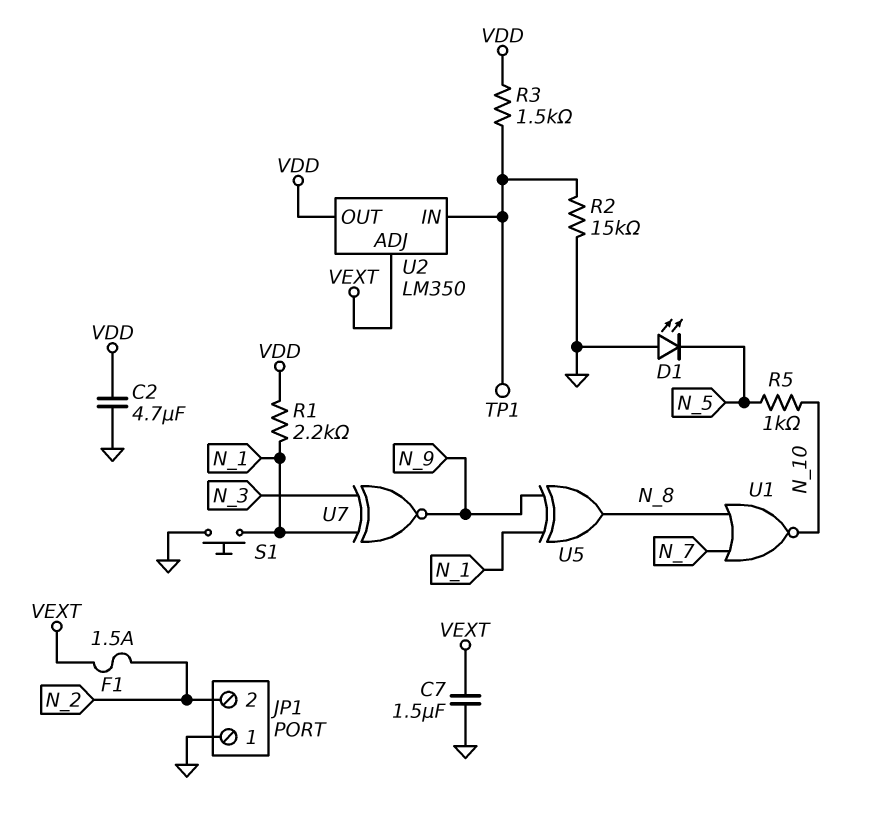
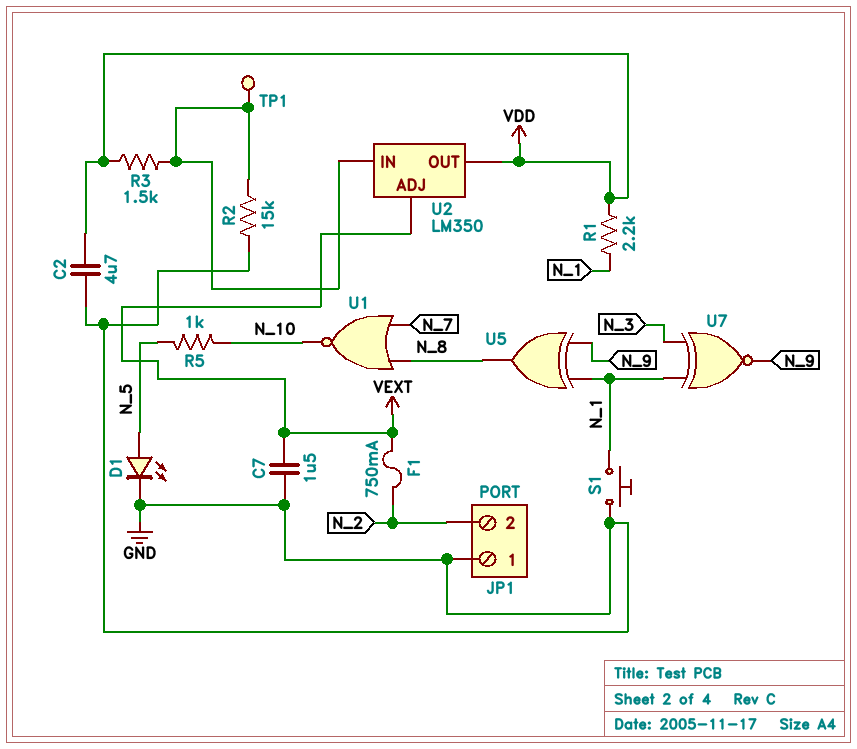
D1: LED (A GND, K N_5) -> LED (A N_5, K GND)
F1: 1.5A (N_2, VEXT) -> 750mA (N_2, VEXT)

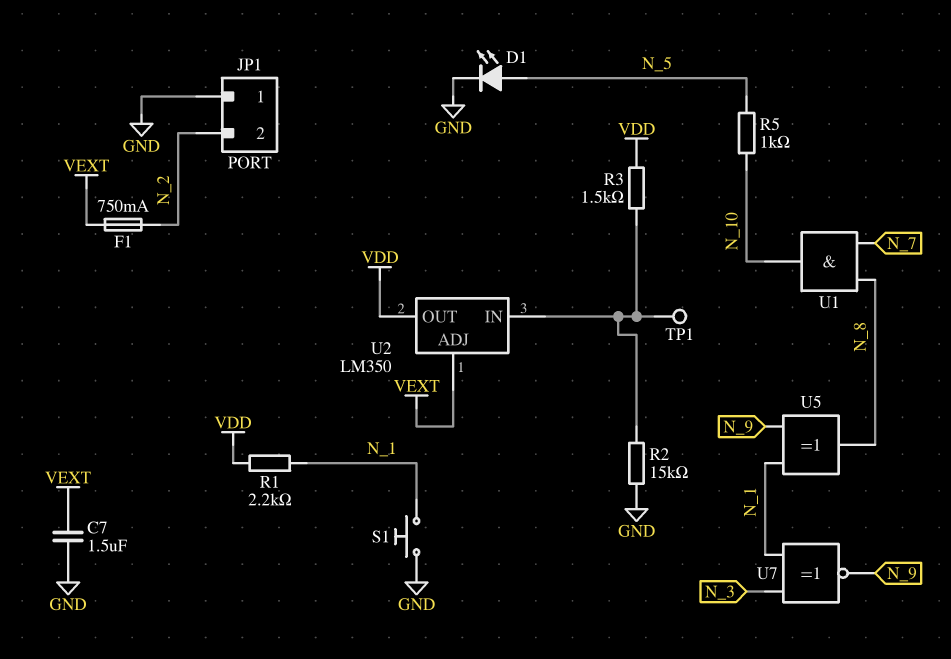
C2: 4.7uF (GND, VDD) -> none
U1: NOR (in N_7, in N_8, out N_10) -> AND (in N_7, in N_8, out N_10)

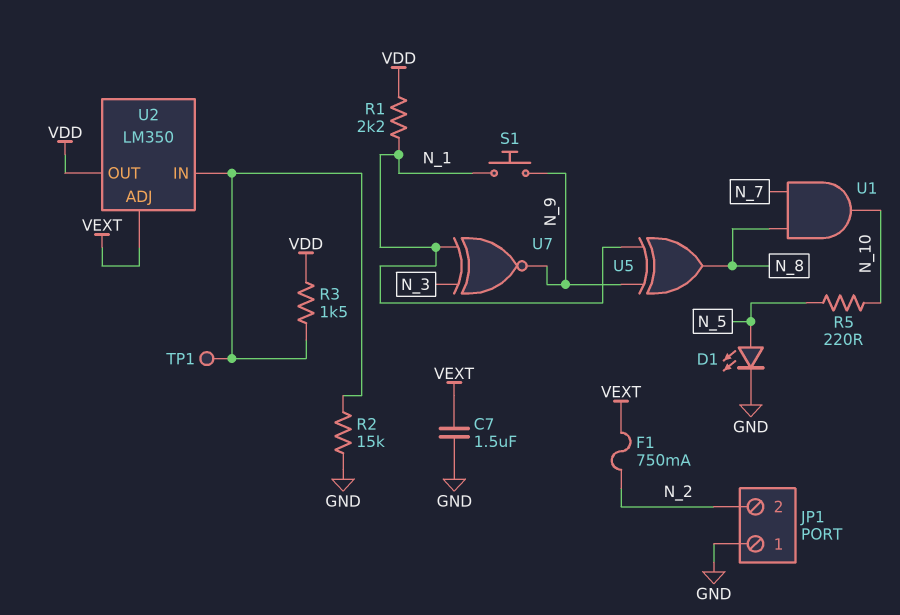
R5: 1k (N_5, N_10) -> 220 (N_5, N_10)
S1: button (GND, N_1) -> button (N_1, N_9)

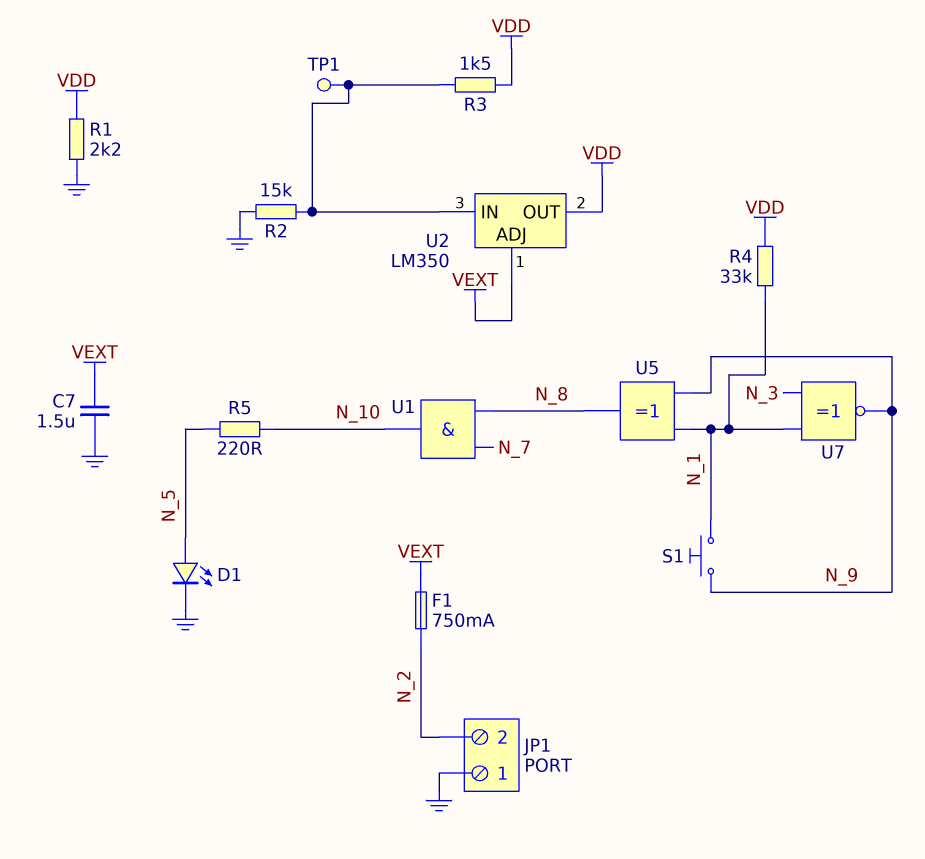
R1: 2.2k (N_1, VDD) -> 2.2k (GND, VDD)
R4: none -> 33k (N_1, VDD)

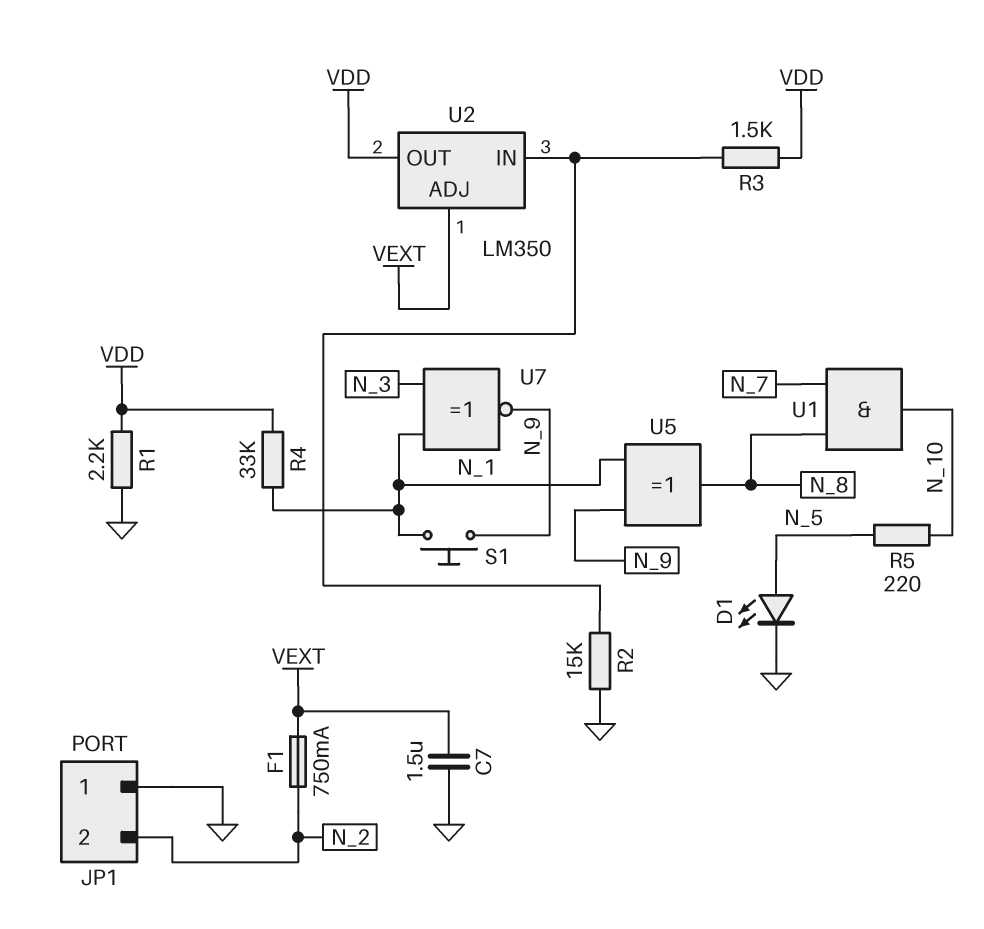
TP1: test point (U2/IN) -> none

